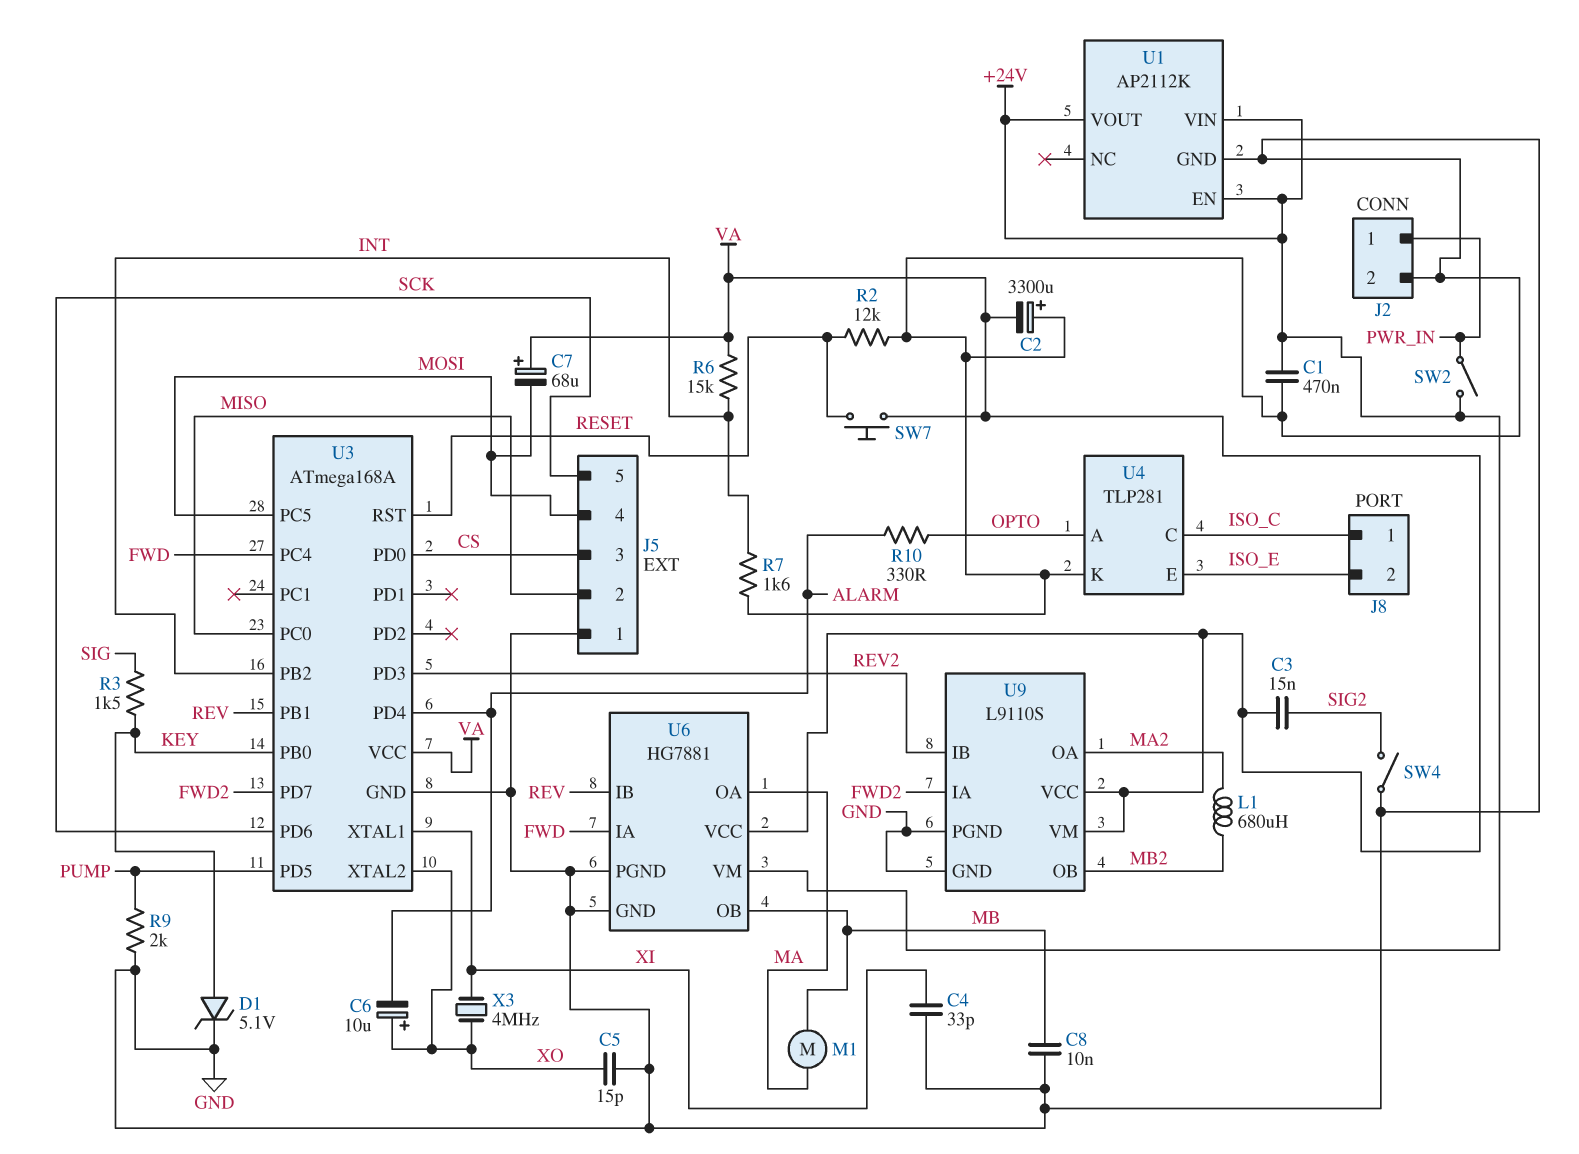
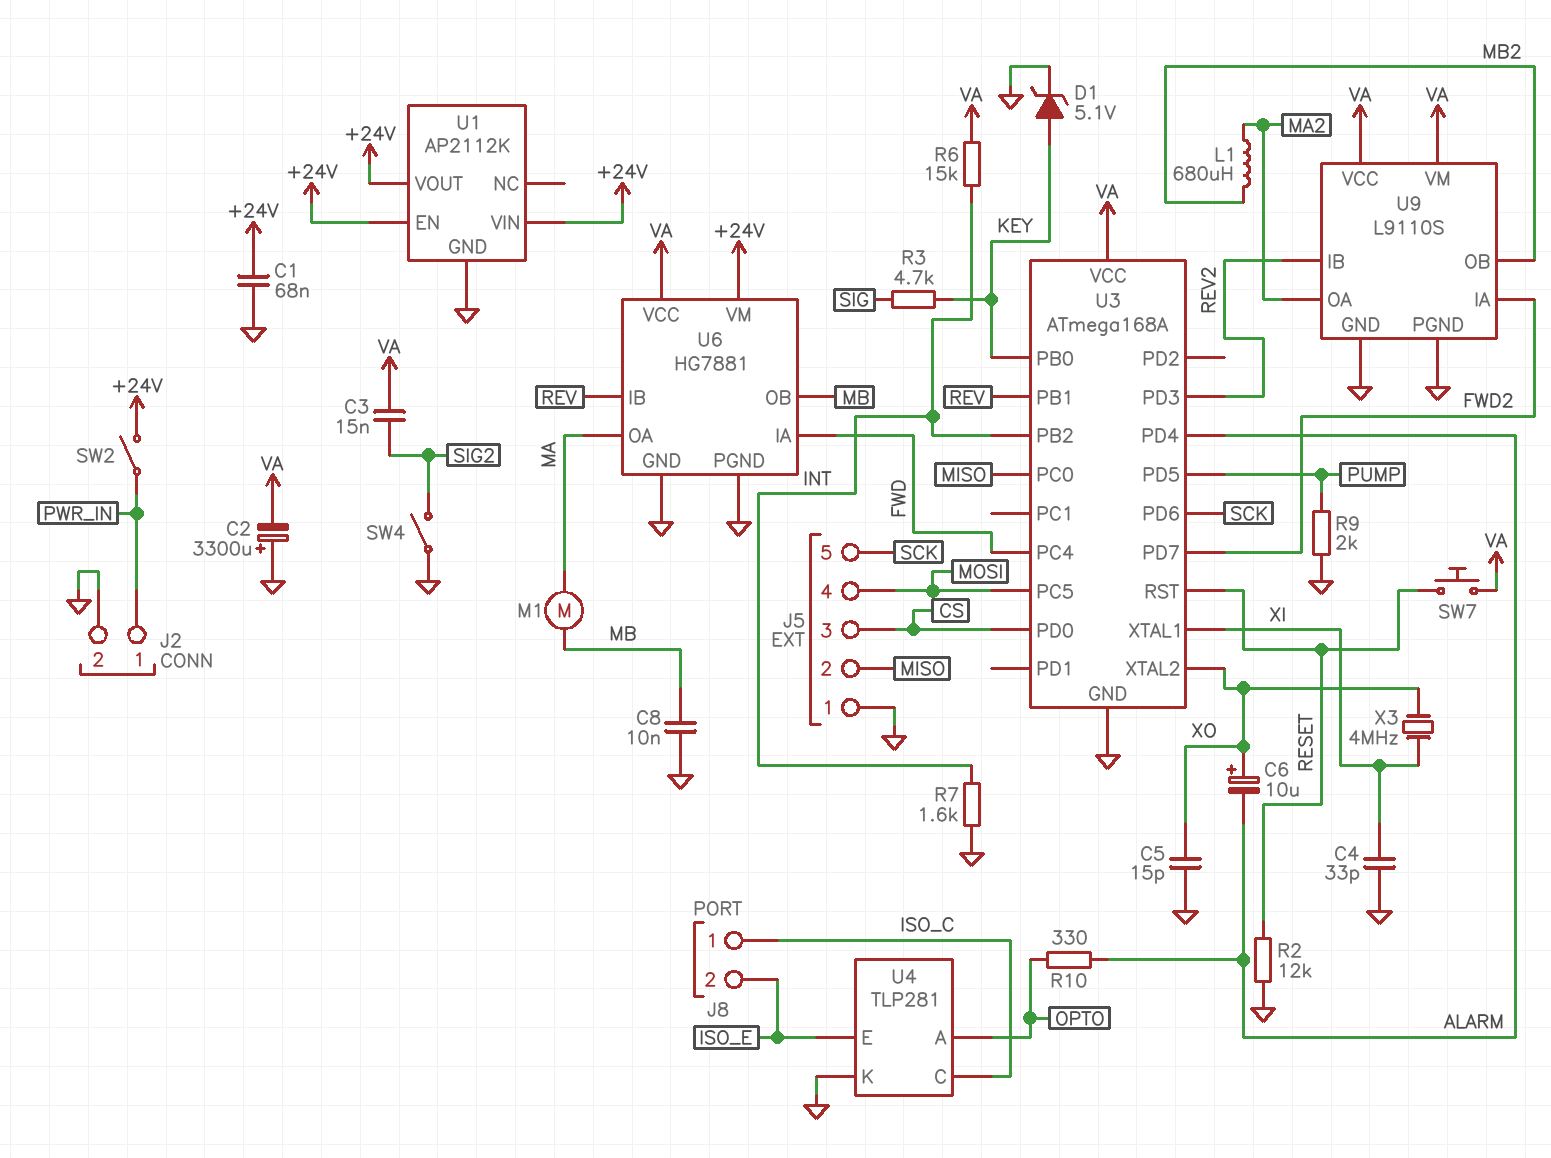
C1: 470nF (+24V, GND) -> 68nF (+24V, GND)
C7: 68uF (plus VA, minus MOSI) -> none
R3: 1.5k (KEY, SIG) -> 4.7k (KEY, SIG)

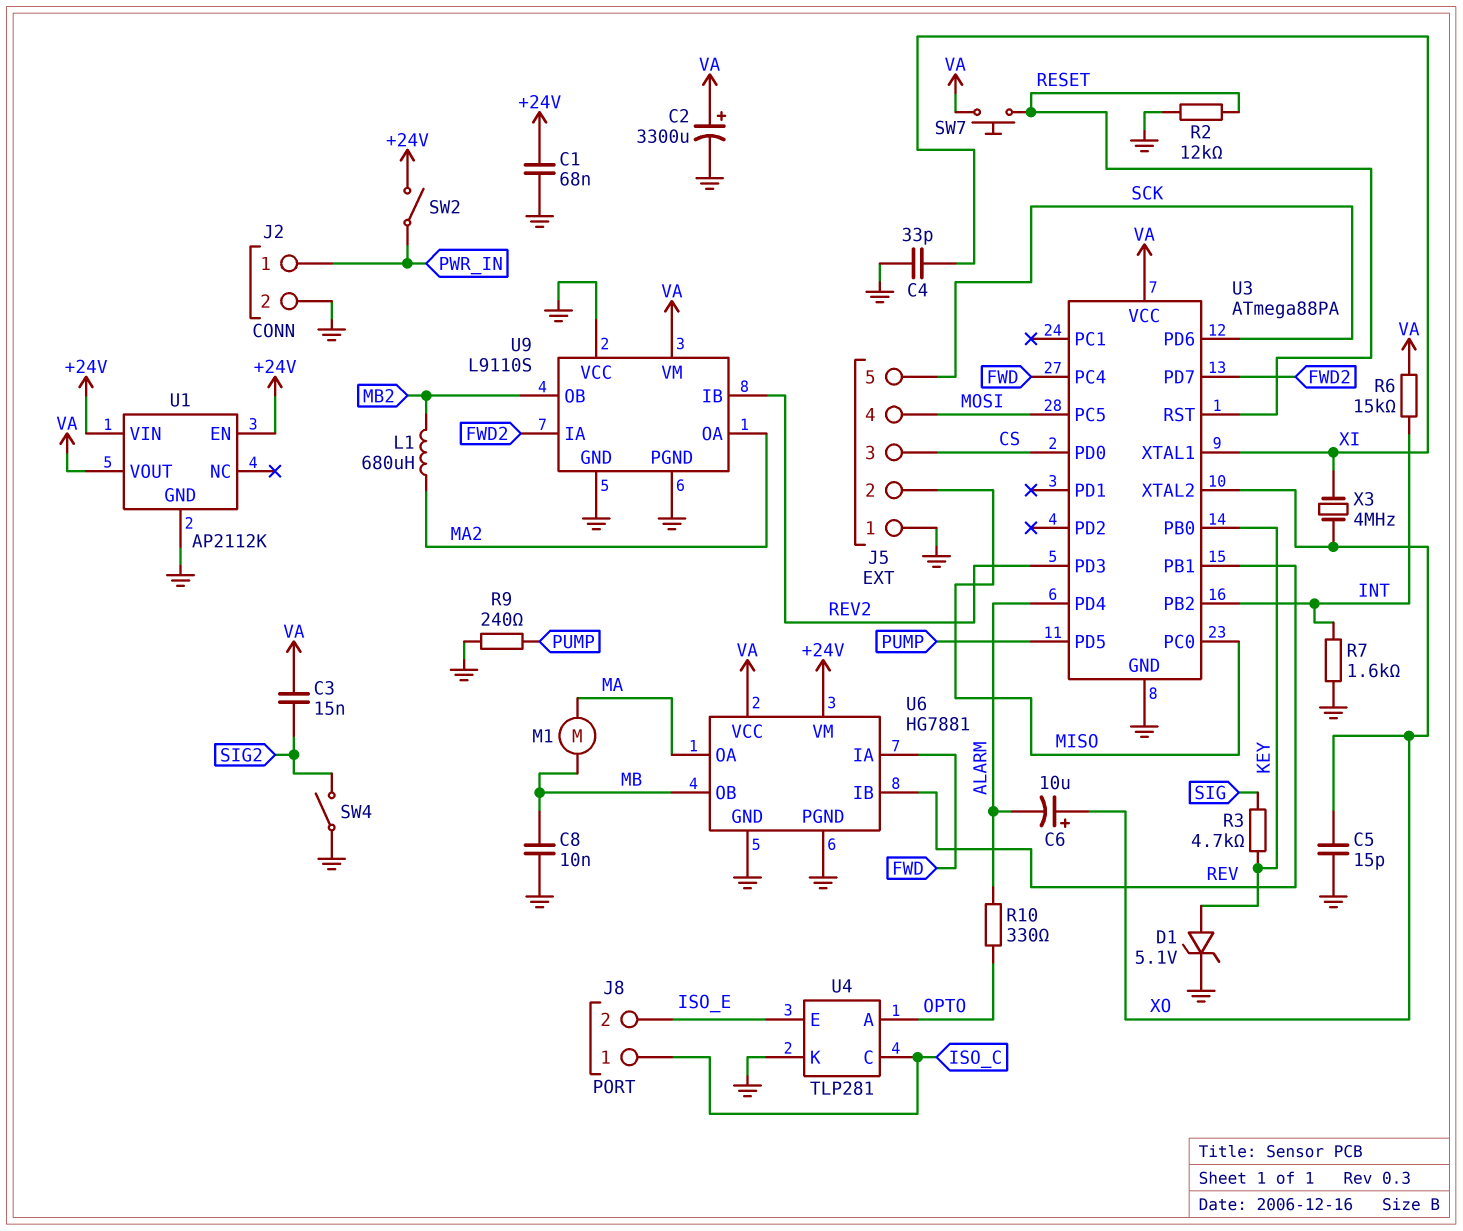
C2: 3300uF (plus GND, minus VA) -> 3300uF (plus VA, minus GND)
R9: 2k (GND, PUMP) -> 240 (GND, PUMP)
U1 pin VOUT: +24V -> VA
U3: ATmega168A -> ATmega88PA
U9 pin VCC: VA -> GND

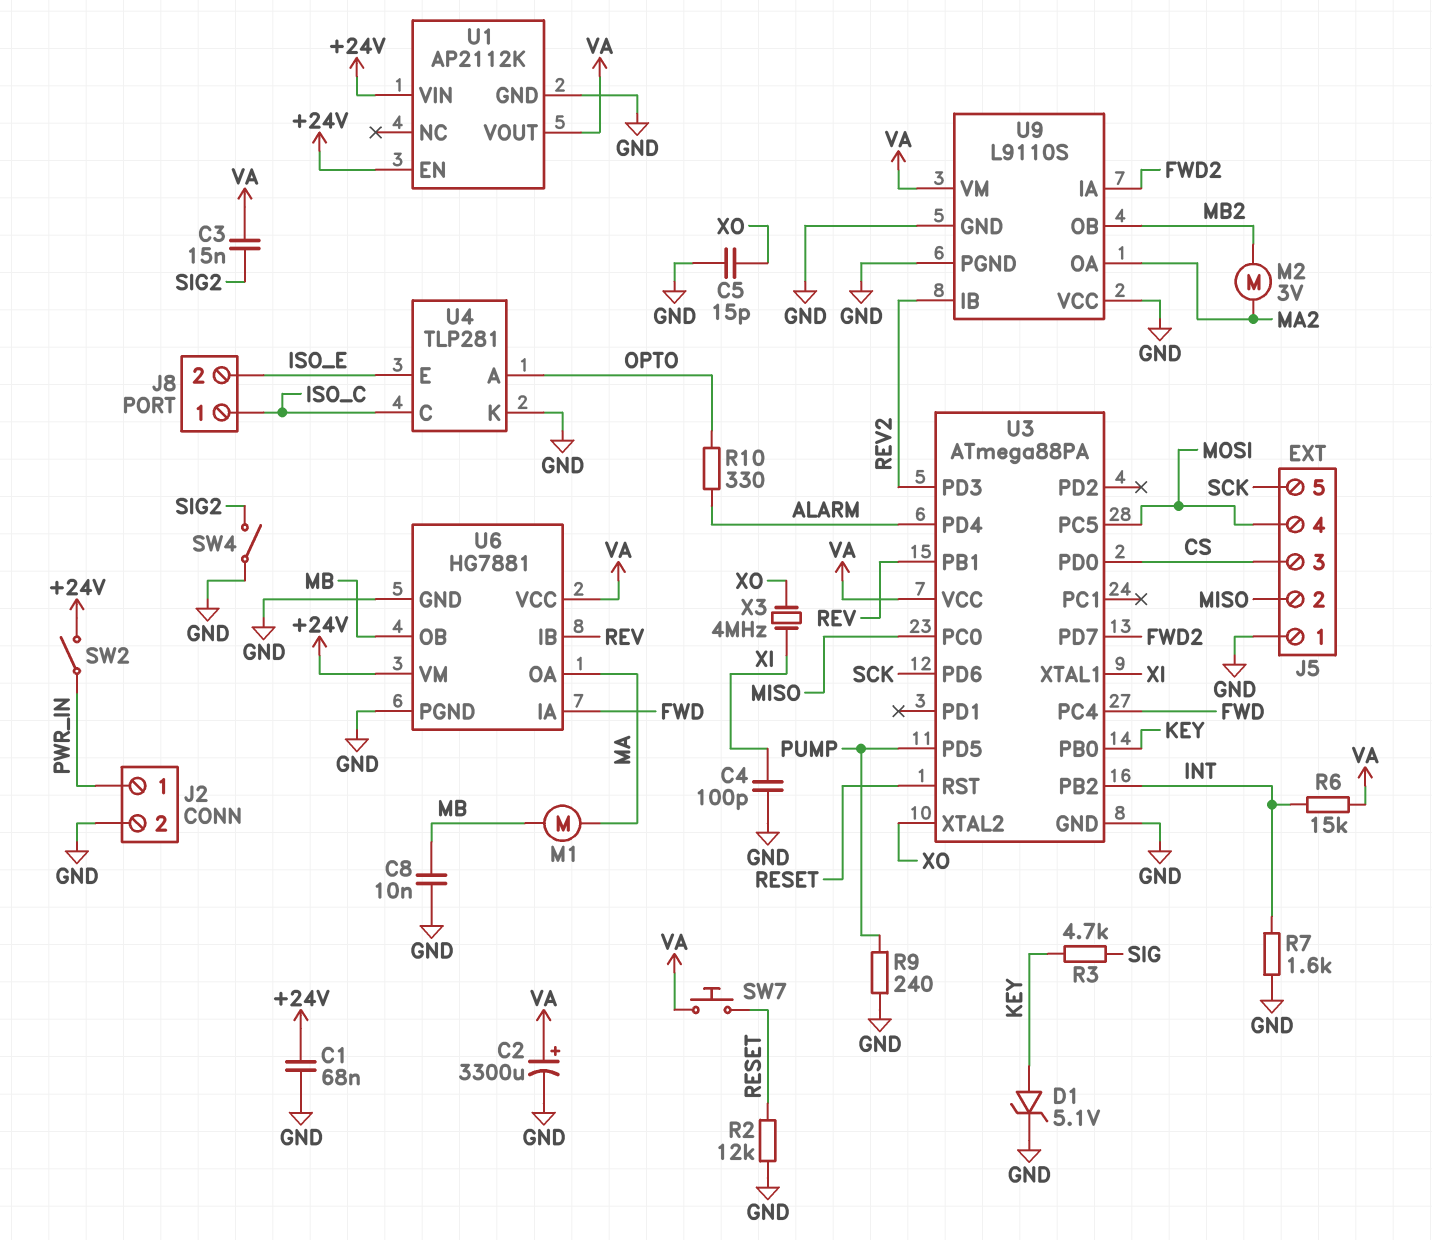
C4: 33pF (GND, XI) -> 100pF (GND, XI)
C6: 10uF (plus XO, minus ALARM) -> none
L1: 680uH (MA2, MB2) -> none
M2: none -> motor 3V (MA2, MB2)

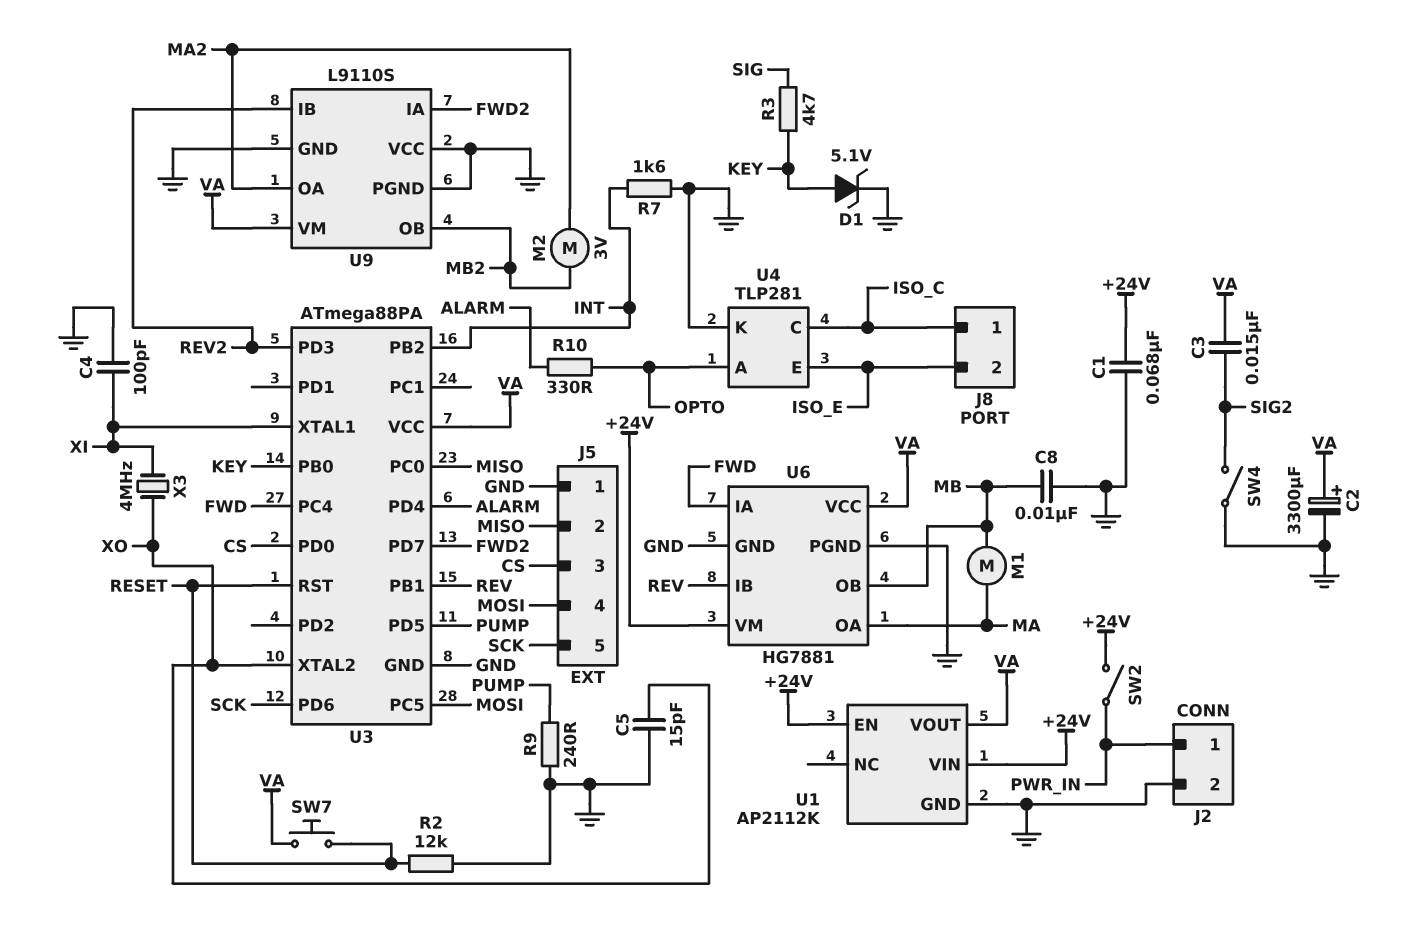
R6: 15k (INT, VA) -> none

